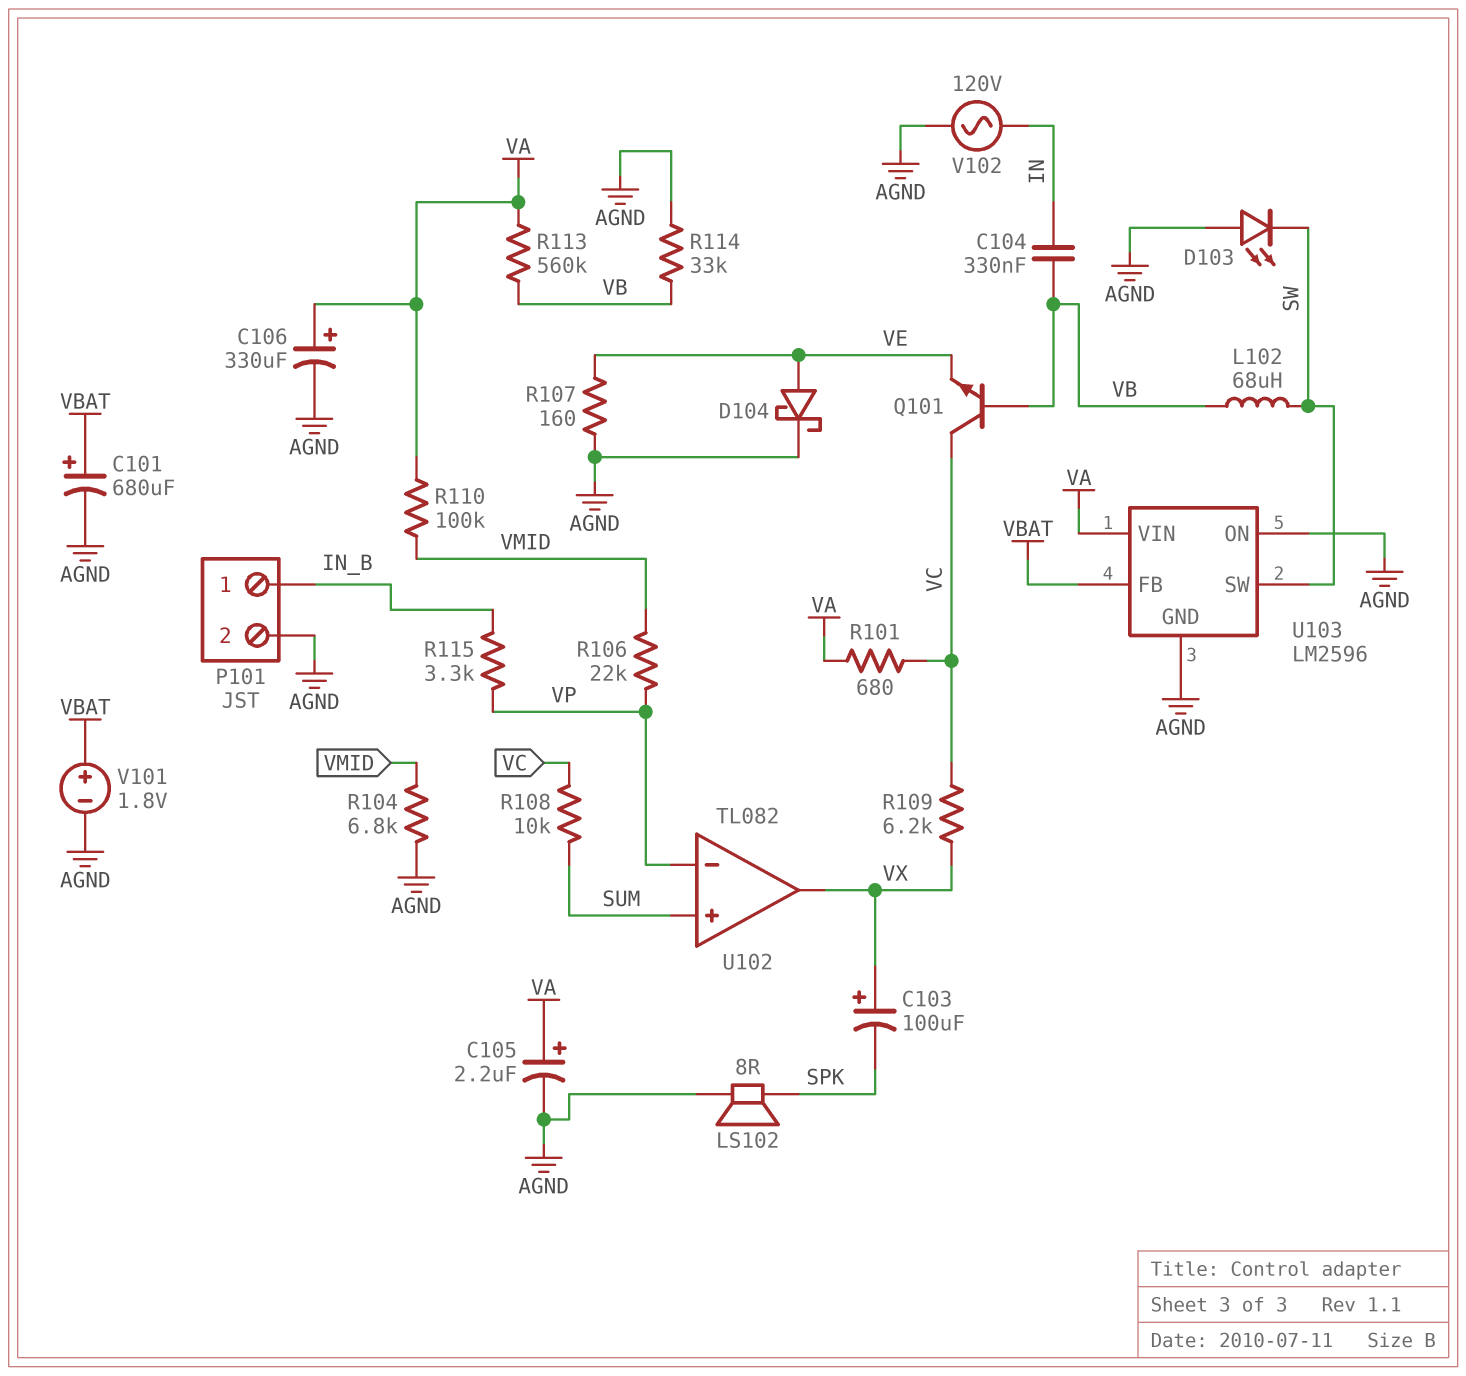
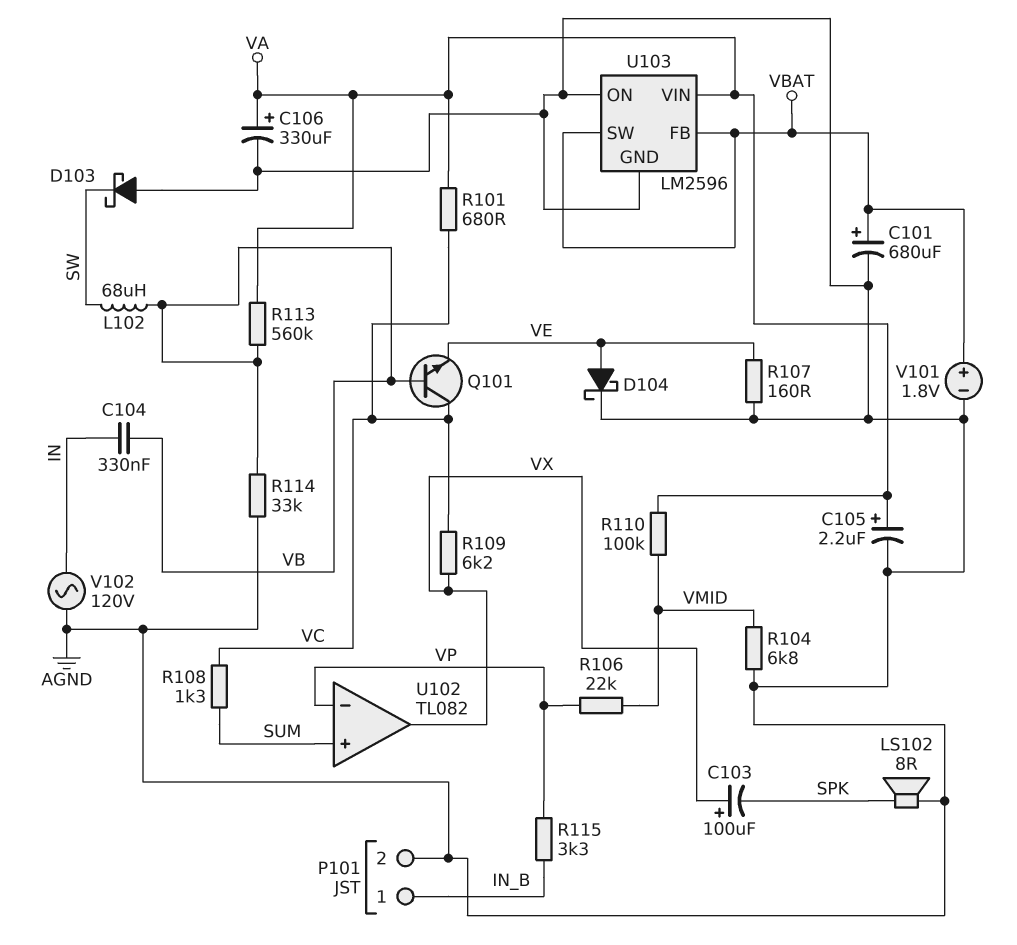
D103: LED (A AGND, K SW) -> schottky (A AGND, K SW)
R108: 10k (SUM, VC) -> 1.3k (SUM, VC)
U103 pin SW: SW -> VBAT

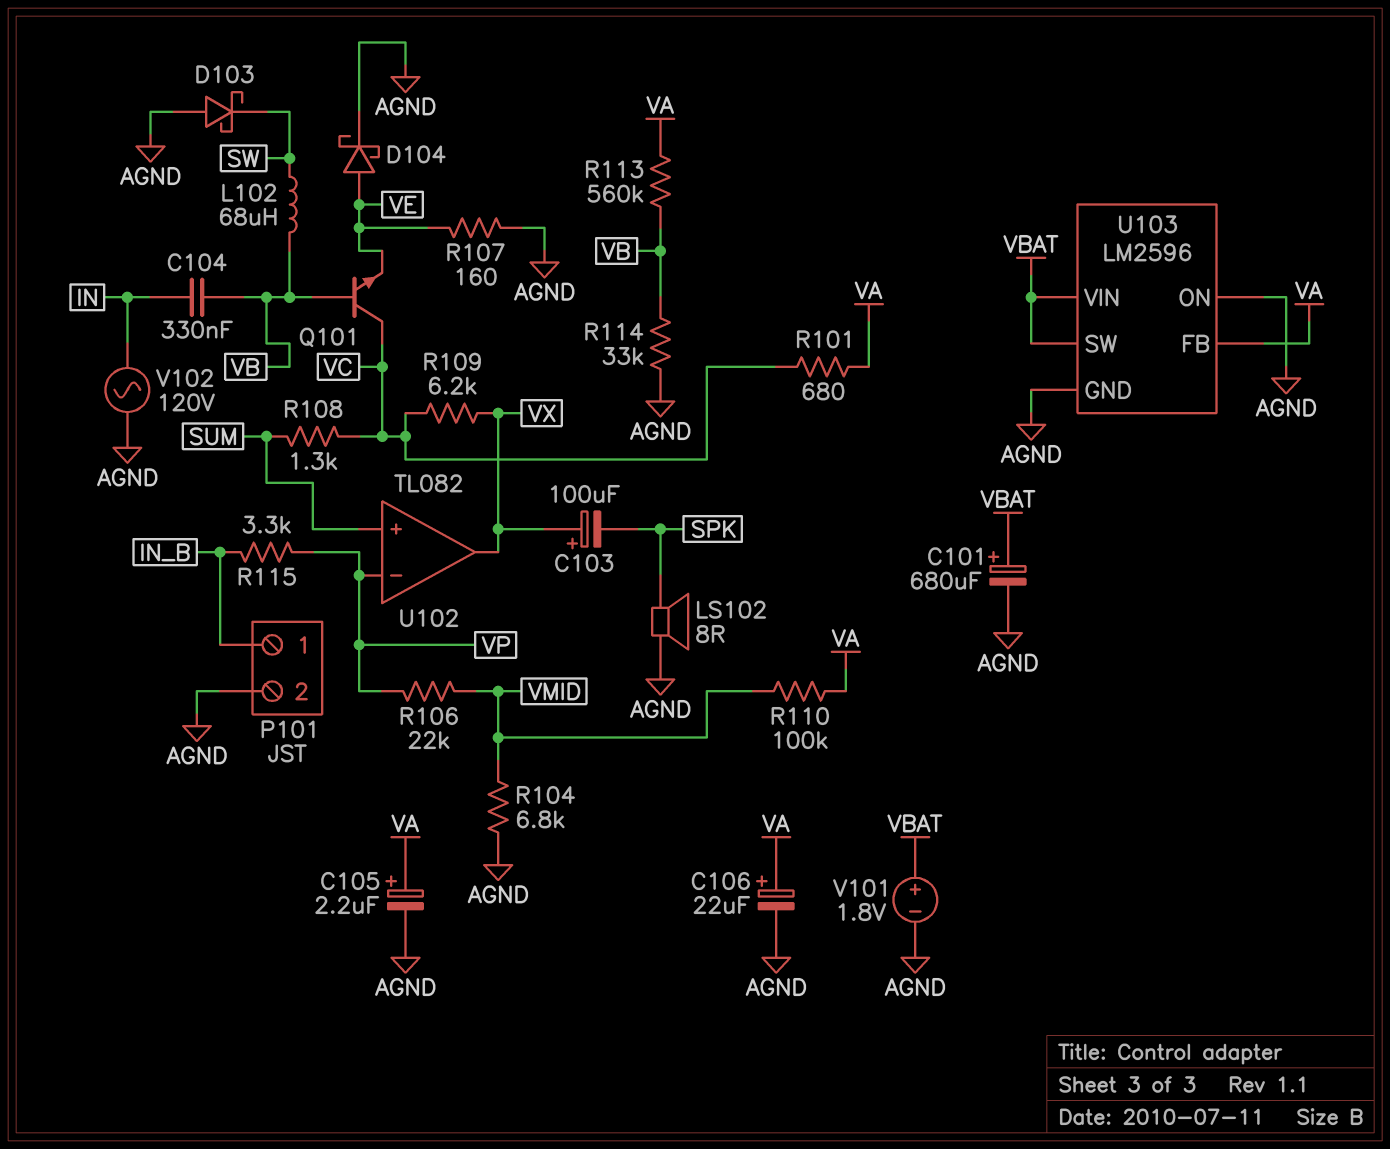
C106: 330uF (plus VA, minus AGND) -> 22uF (plus VA, minus AGND)
U103 pin FB: VBAT -> VA
U103 pin VIN: VA -> VBAT

